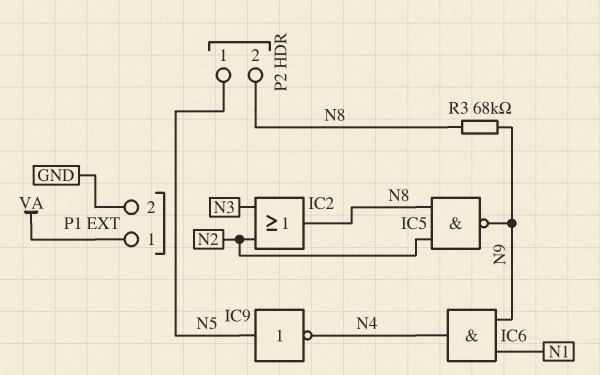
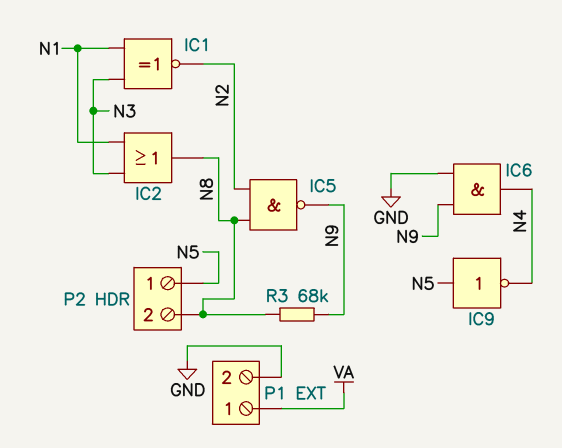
IC1: none -> XNOR (in N1, in N3, out N2)
IC2: OR (in N2, in N3, out N8) -> OR (in N1, in N3, out N8)
IC6: AND (in N1, in N9, out N4) -> AND (in GND, in N9, out N4)

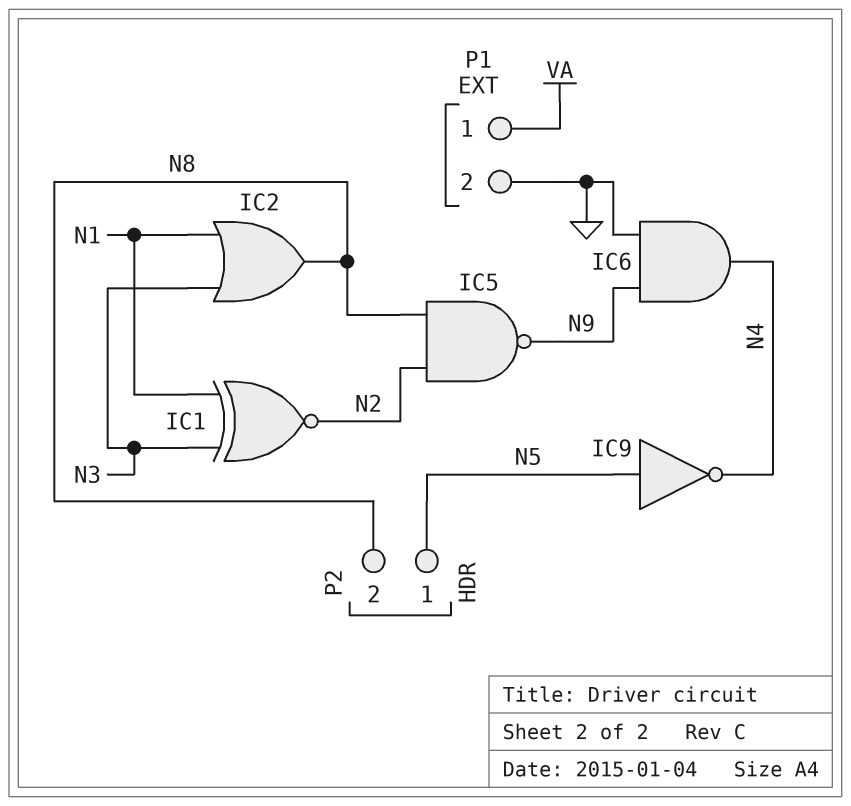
R3: 68k (N8, N9) -> none

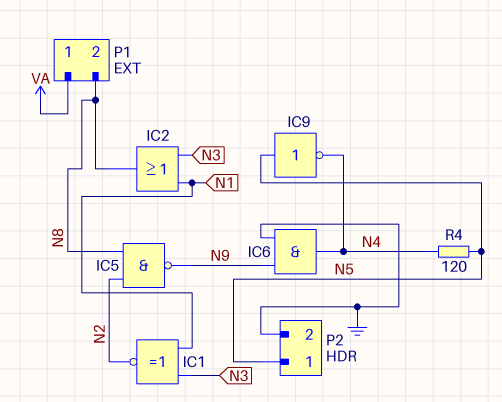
P1 pin 2: GND -> N8
P2 pin 2: N8 -> GND
R4: none -> 120 (N4, N5)

